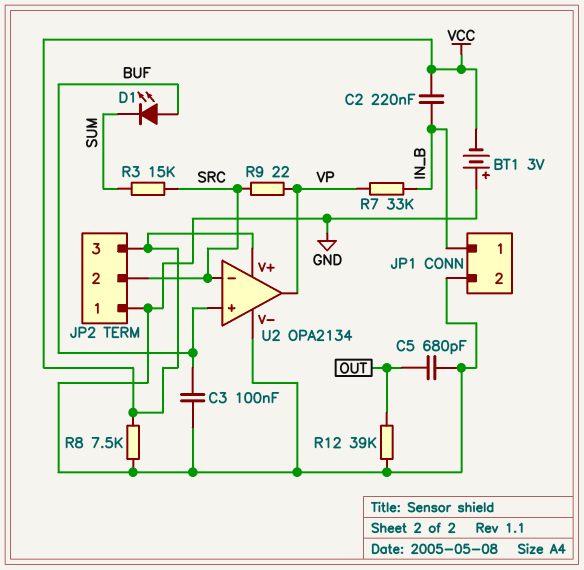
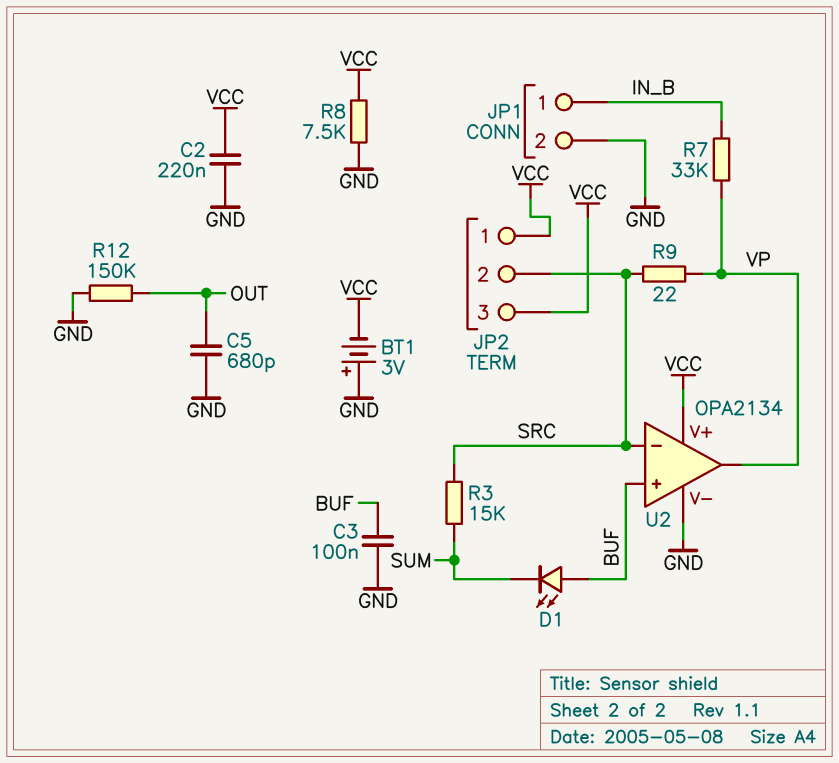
C2: 220nF (IN_B, VCC) -> 220nF (GND, VCC)
JP2 pin 1: GND -> VCC
R12: 39k (GND, OUT) -> 150k (GND, OUT)

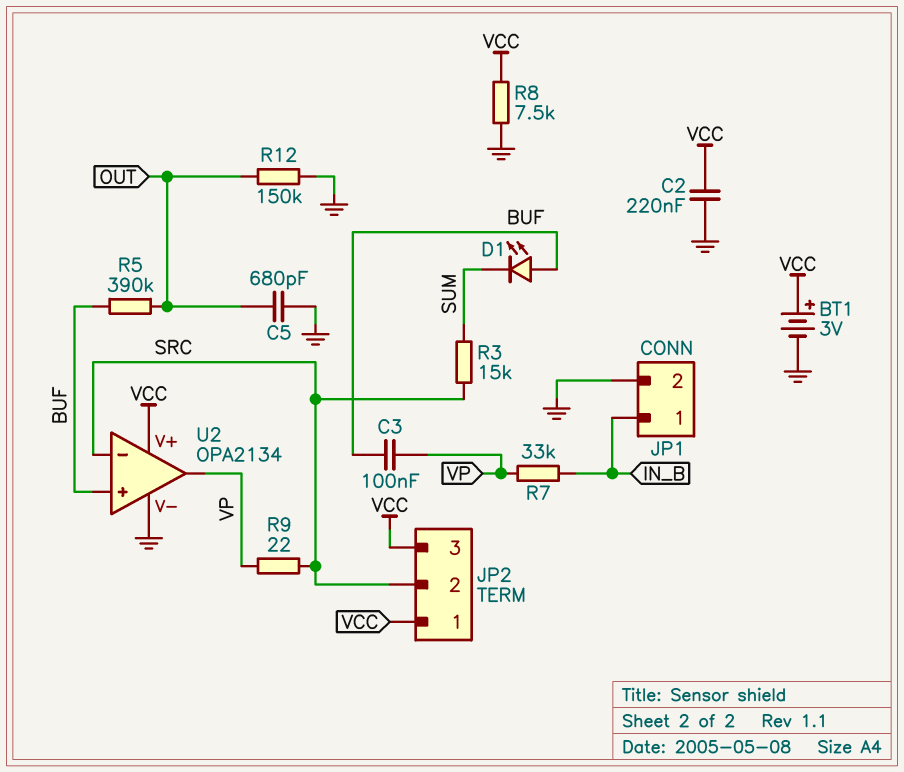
BT1: 3V (plus GND, minus VCC) -> 3V (plus VCC, minus GND)
C3: 100nF (BUF, GND) -> 100nF (BUF, VP)
R5: none -> 390k (BUF, OUT)

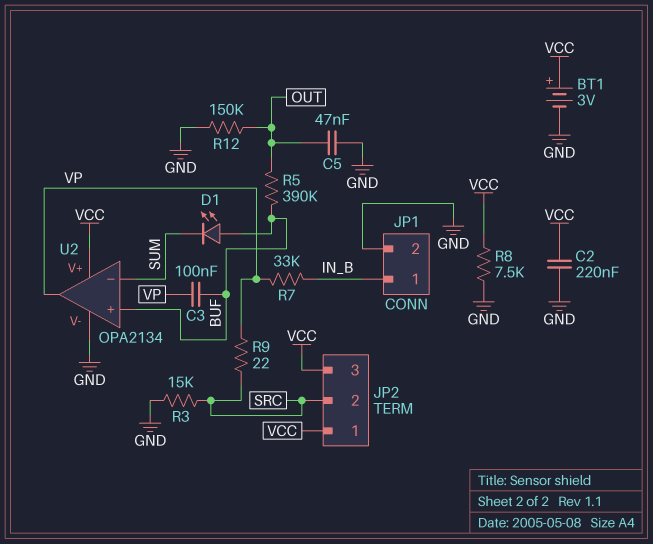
C5: 680pF (GND, OUT) -> 47nF (GND, OUT)
R3: 15k (SRC, SUM) -> 15k (GND, SRC)
U2 pin in-: SRC -> SUM

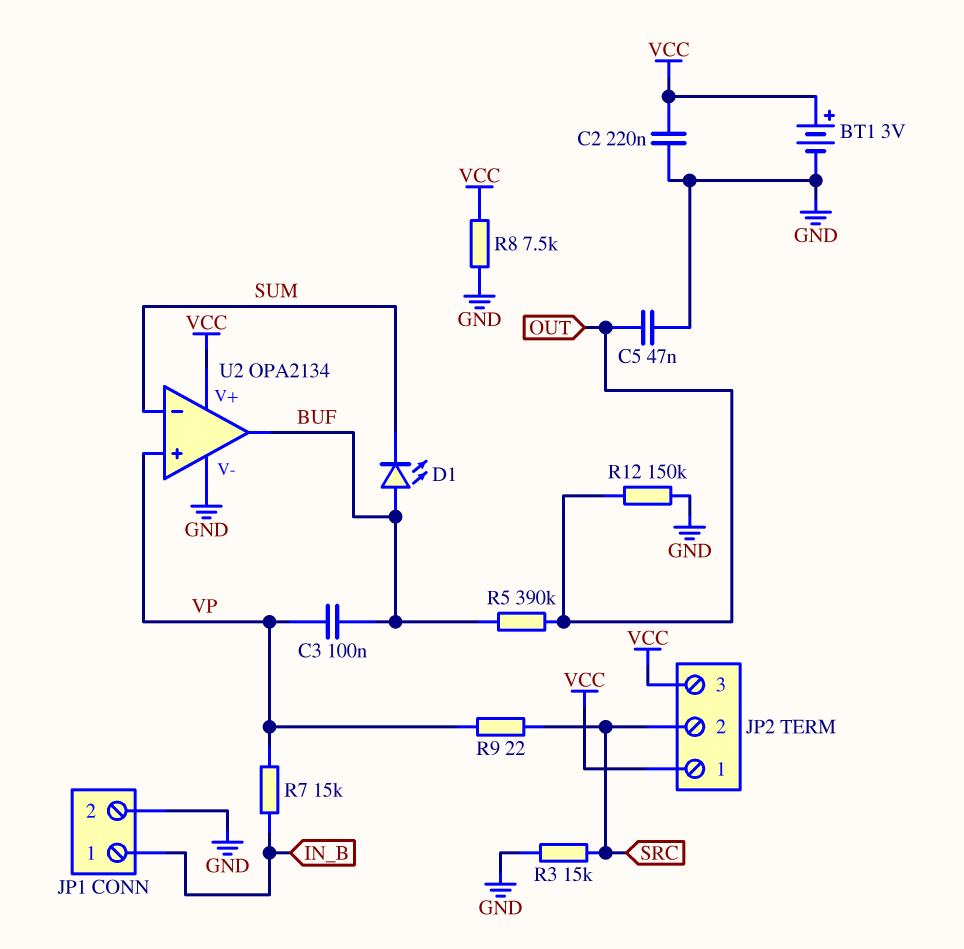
R7: 33k (IN_B, VP) -> 15k (IN_B, VP)
U2 pin in+: BUF -> VP
U2 pin out: VP -> BUF

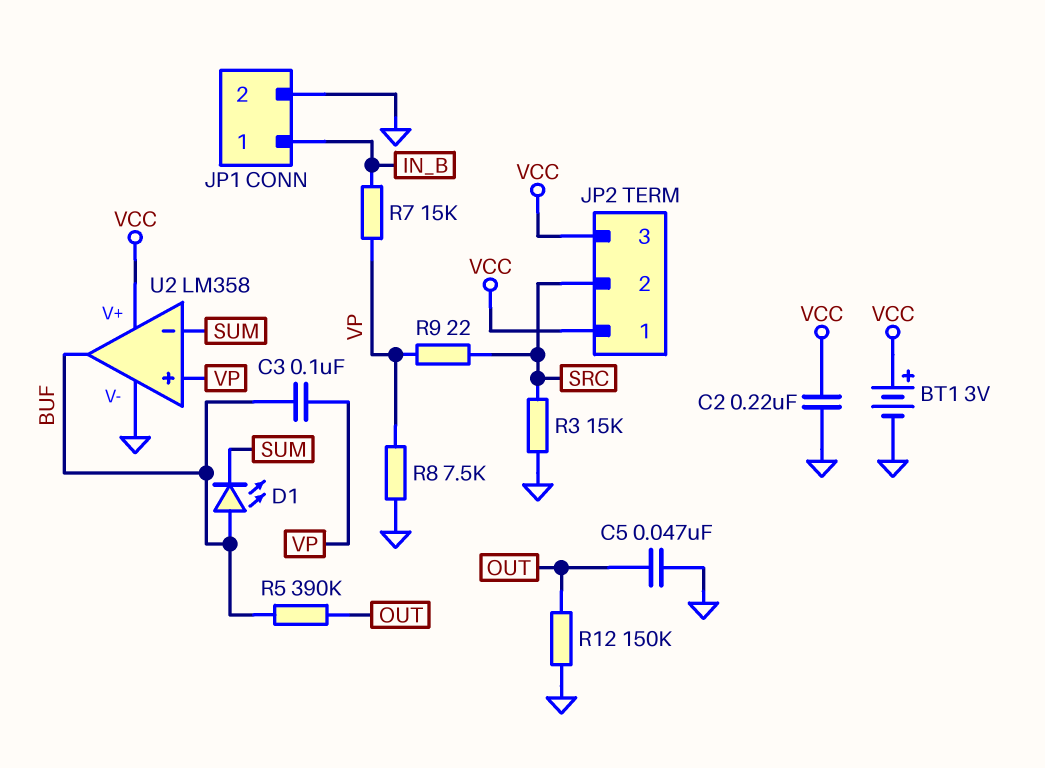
R8: 7.5k (GND, VCC) -> 7.5k (GND, VP)
U2: OPA2134 -> LM358

